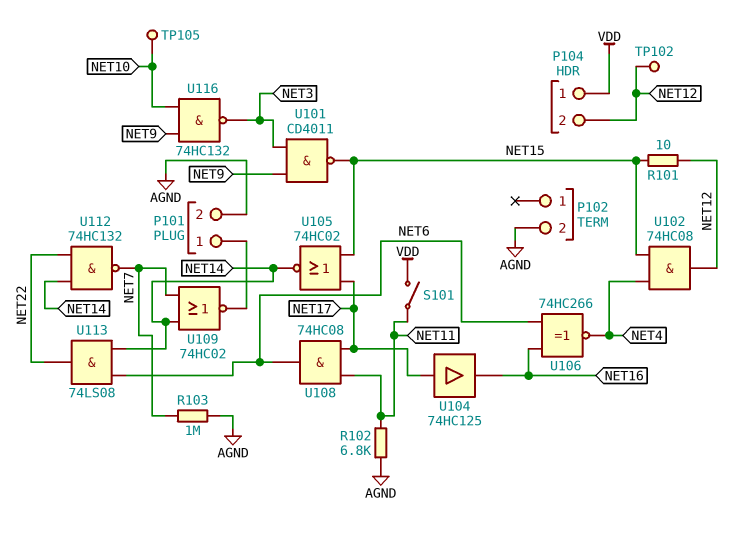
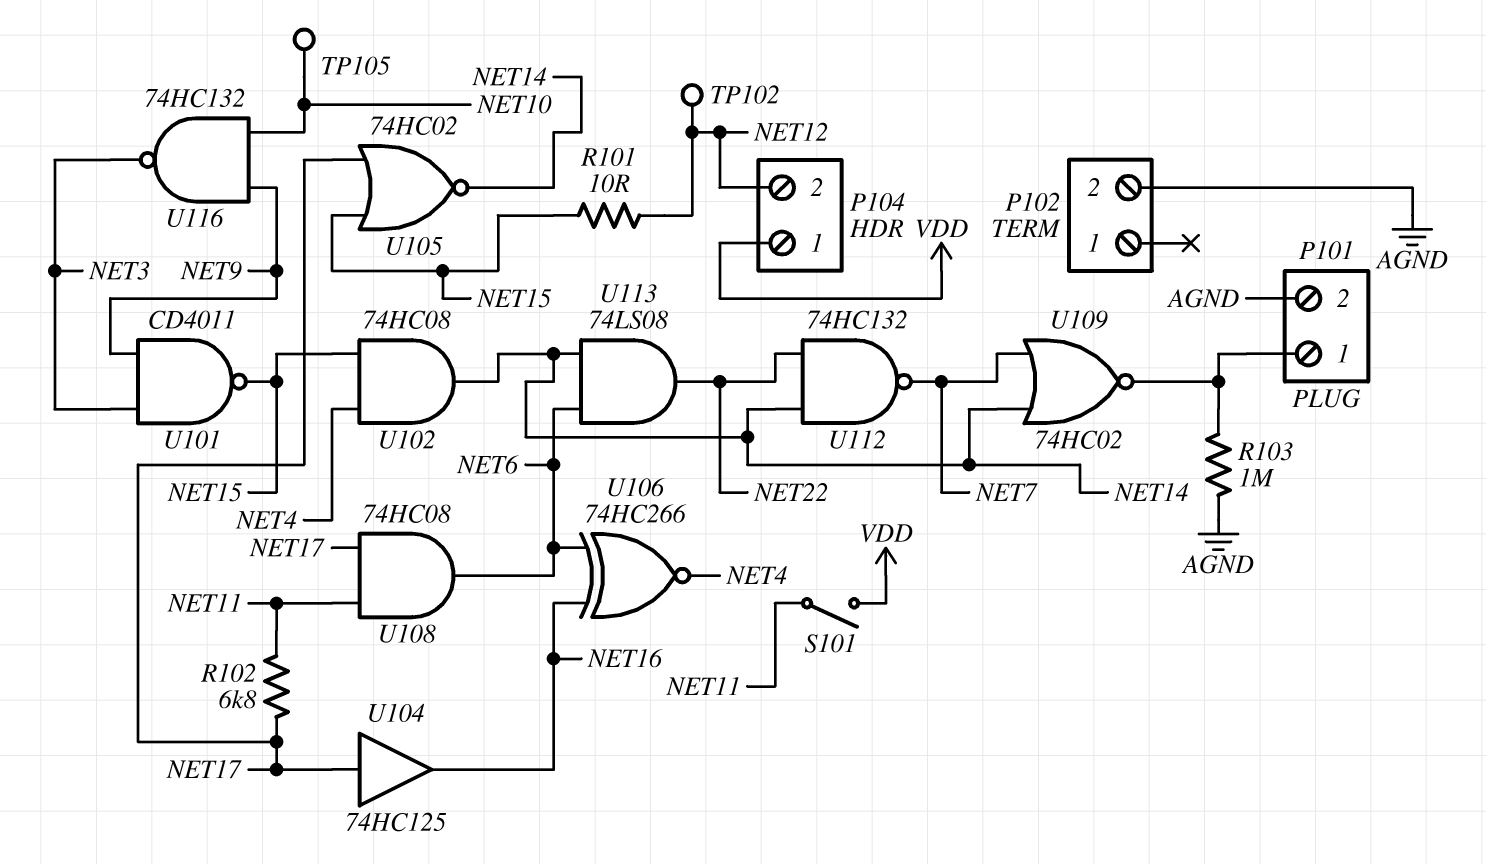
R102: 6.8k (AGND, NET11) -> 6.8k (NET11, NET17)
R103: 1M (AGND, NET7) -> 1M (AGND, P101/1)
U102: AND 74HC08 (in NET4, in NET15, out NET12) -> AND 74HC08 (in NET4, in NET15, out NET14)

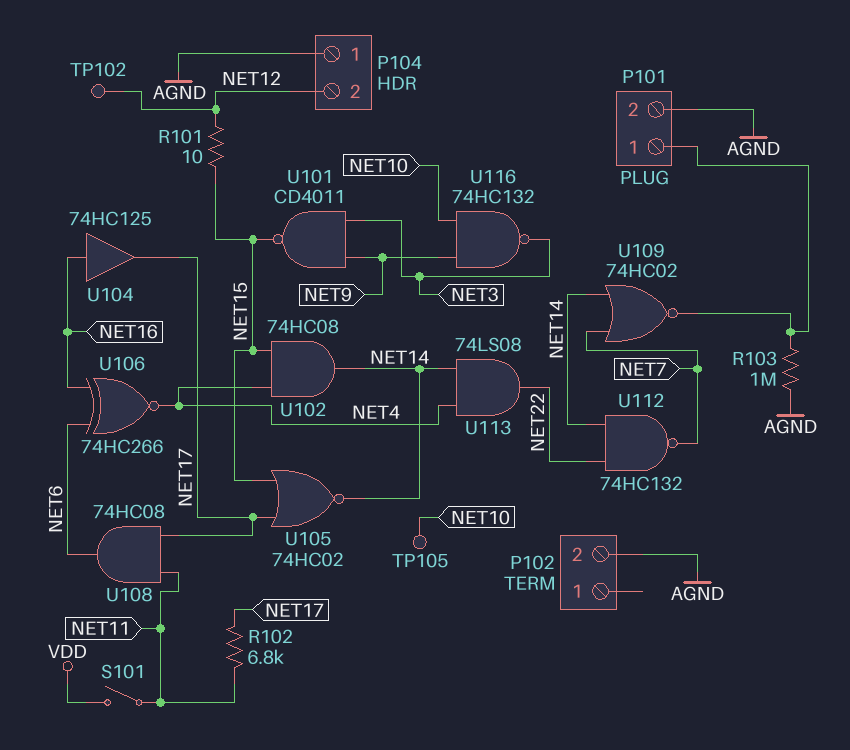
P104 pin 1: VDD -> AGND
U104: buffer 74HC125 (in NET17, out NET16) -> buffer 74HC125 (in NET16, out NET17)
U113: AND 74LS08 (in NET6, in NET14, out NET22) -> AND 74LS08 (in NET4, in NET14, out NET22)

